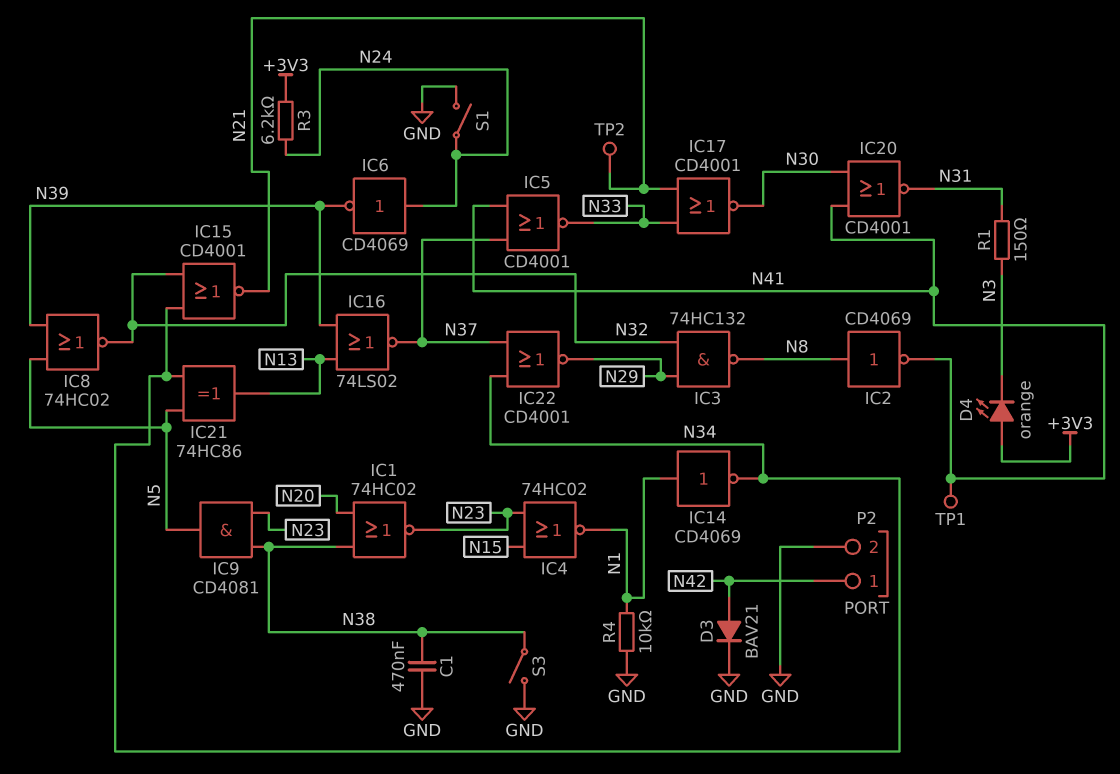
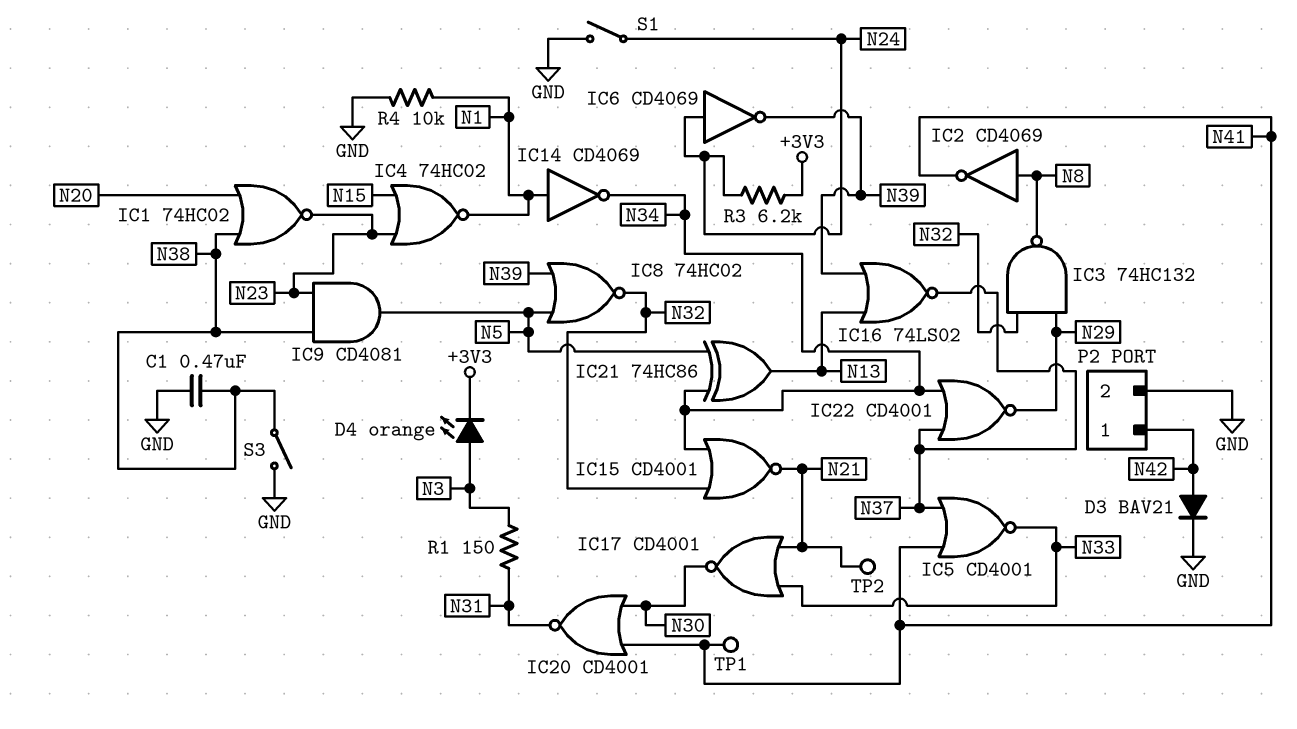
D4: LED orange (A +3V3, K N3) -> LED orange (A N3, K +3V3)

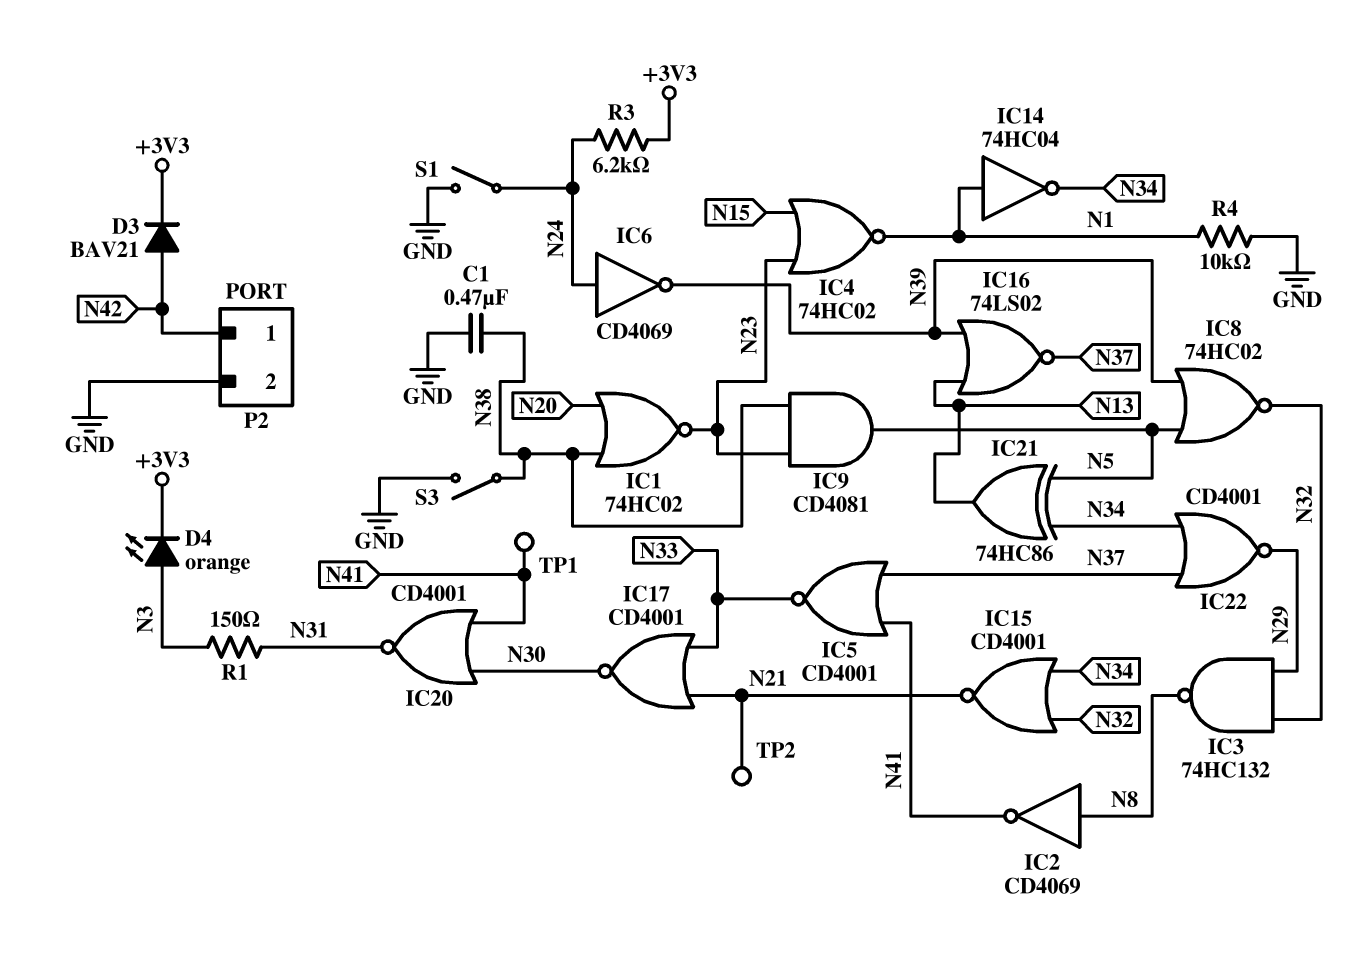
D3: diode BAV21 (A N42, K GND) -> diode BAV21 (A N42, K +3V3)
IC14: NOT CD4069 (in N1, out N34) -> NOT 74HC04 (in N1, out N34)

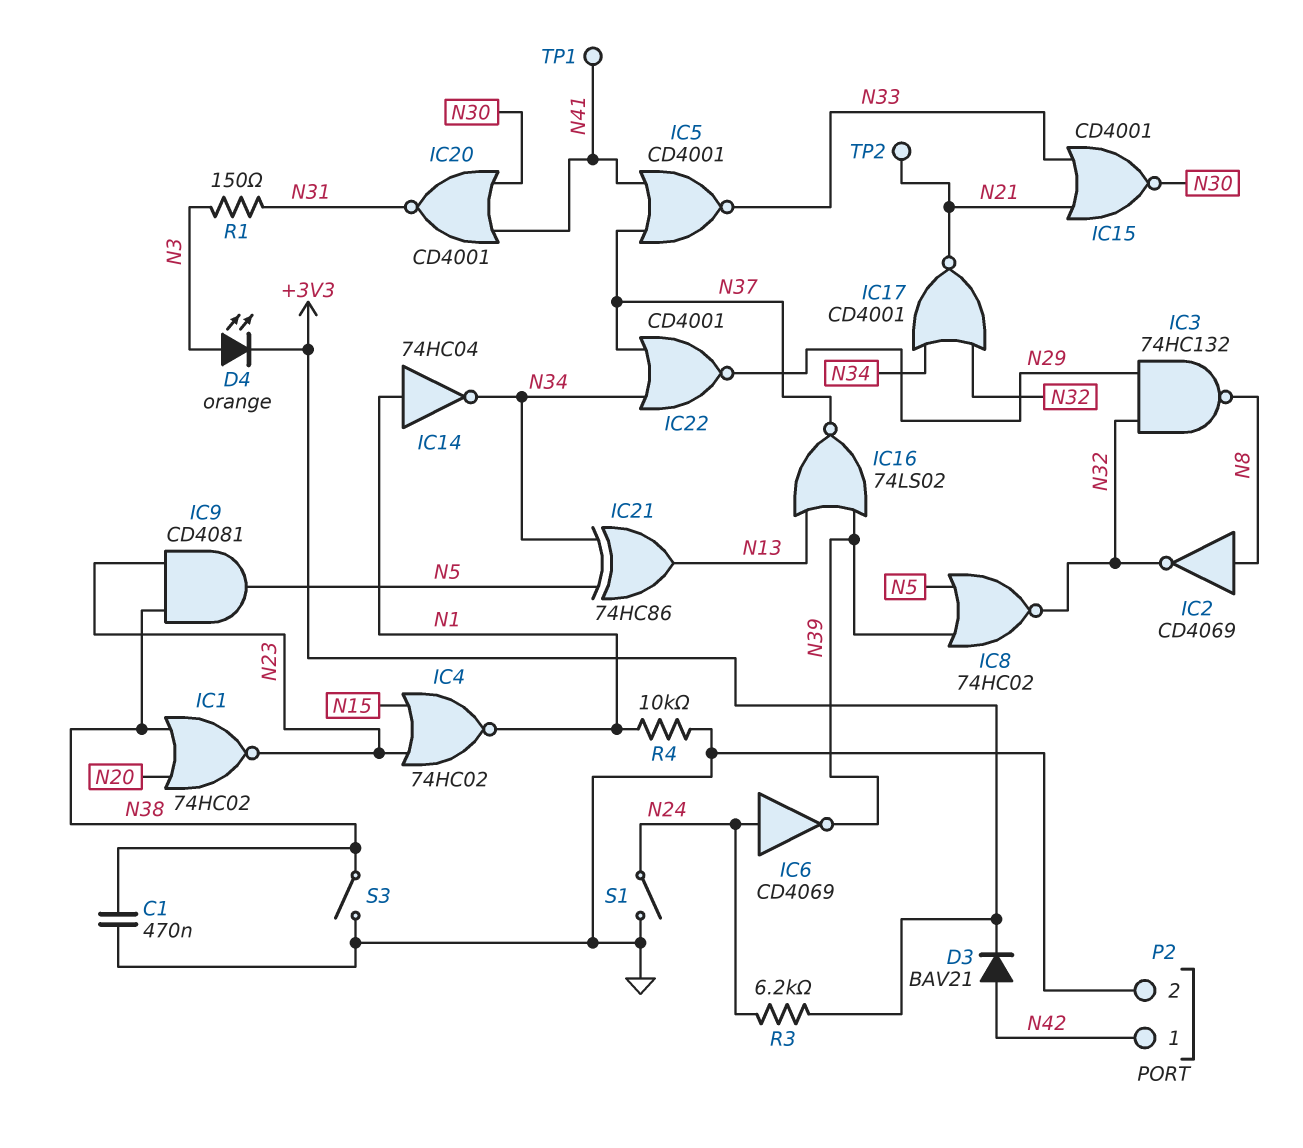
IC2: NOT CD4069 (in N8, out N41) -> NOT CD4069 (in N8, out N32)
IC15: NOR CD4001 (in N32, in N34, out N21) -> NOR CD4001 (in N21, in N33, out N30)
IC17: NOR CD4001 (in N21, in N33, out N30) -> NOR CD4001 (in N32, in N34, out N21)

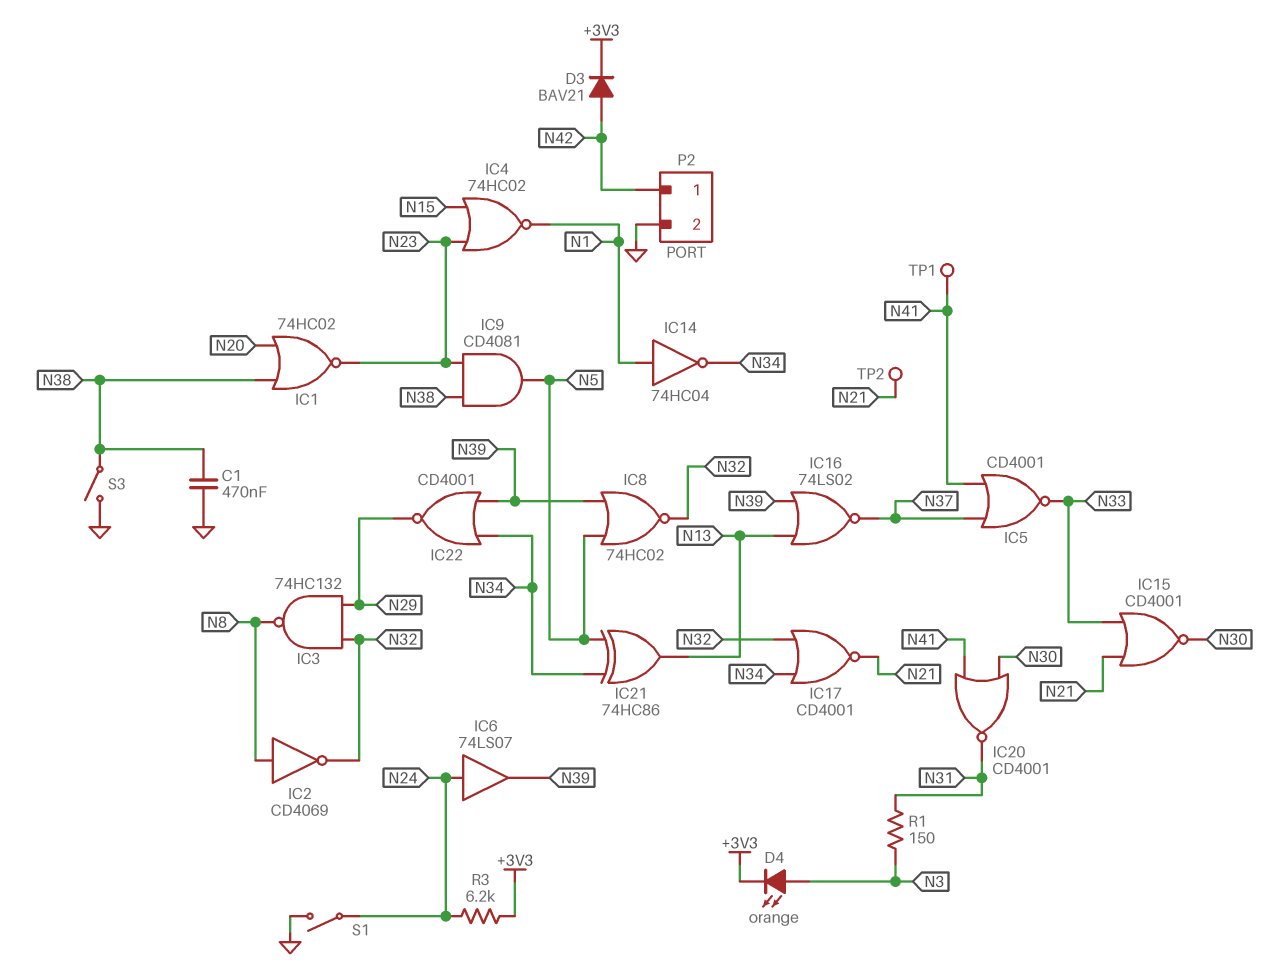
IC6: NOT CD4069 (in N24, out N39) -> buffer 74LS07 (in N24, out N39)
IC22: NOR CD4001 (in N34, in N37, out N29) -> NOR CD4001 (in N34, in N39, out N29)
R4: 10k (GND, N1) -> none

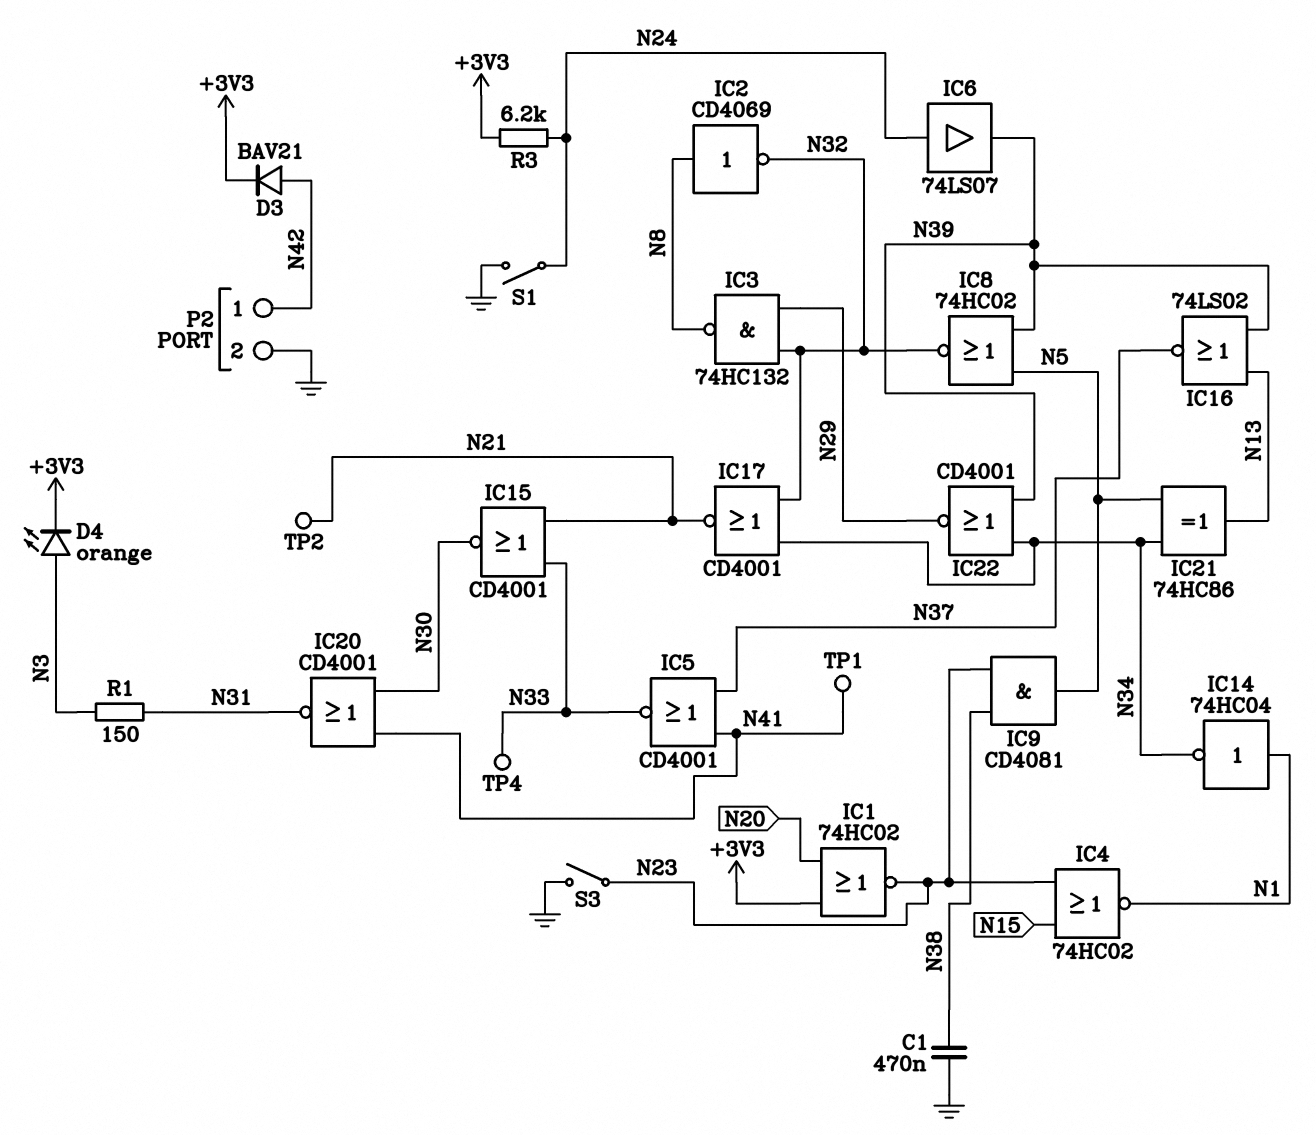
IC1: NOR 74HC02 (in N20, in N38, out N23) -> NOR 74HC02 (in +3V3, in N20, out N23)
S3: switch (GND, N38) -> switch (GND, N23)
TP4: none -> test point (N33)

